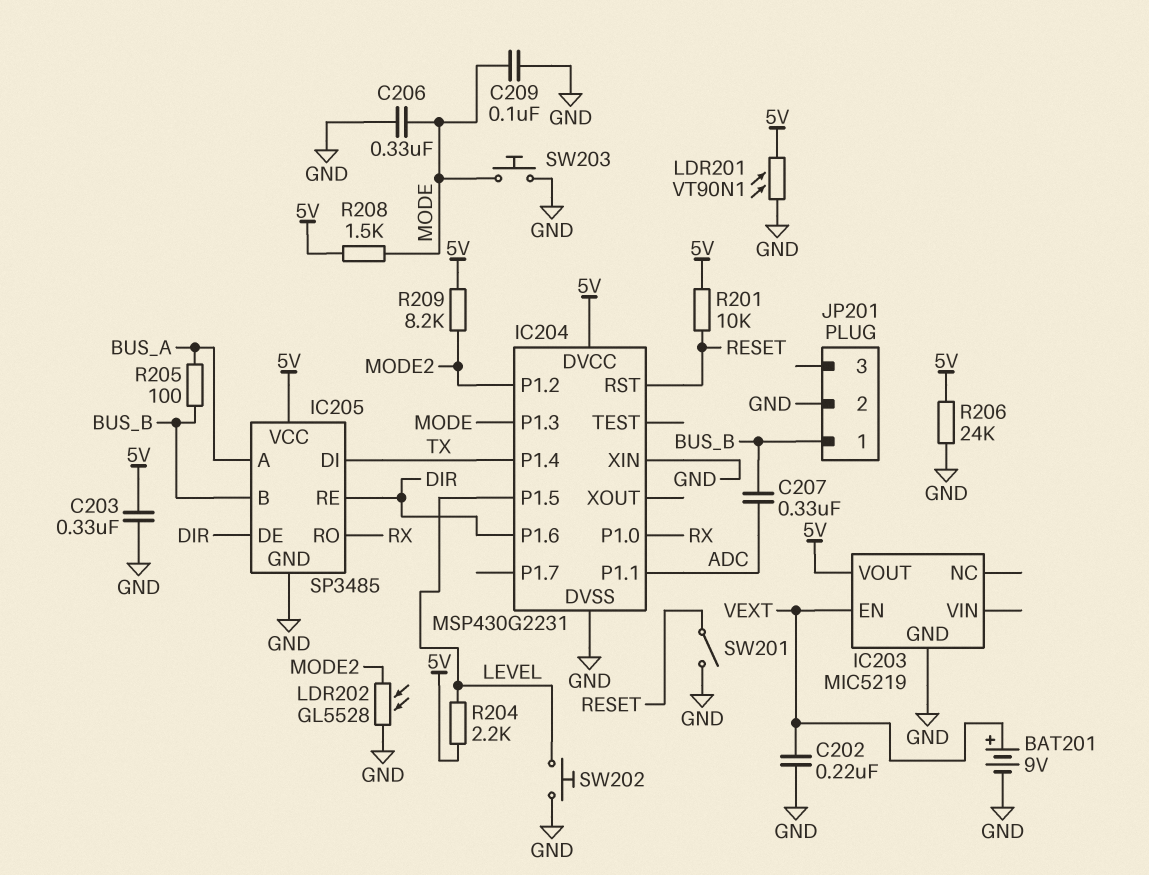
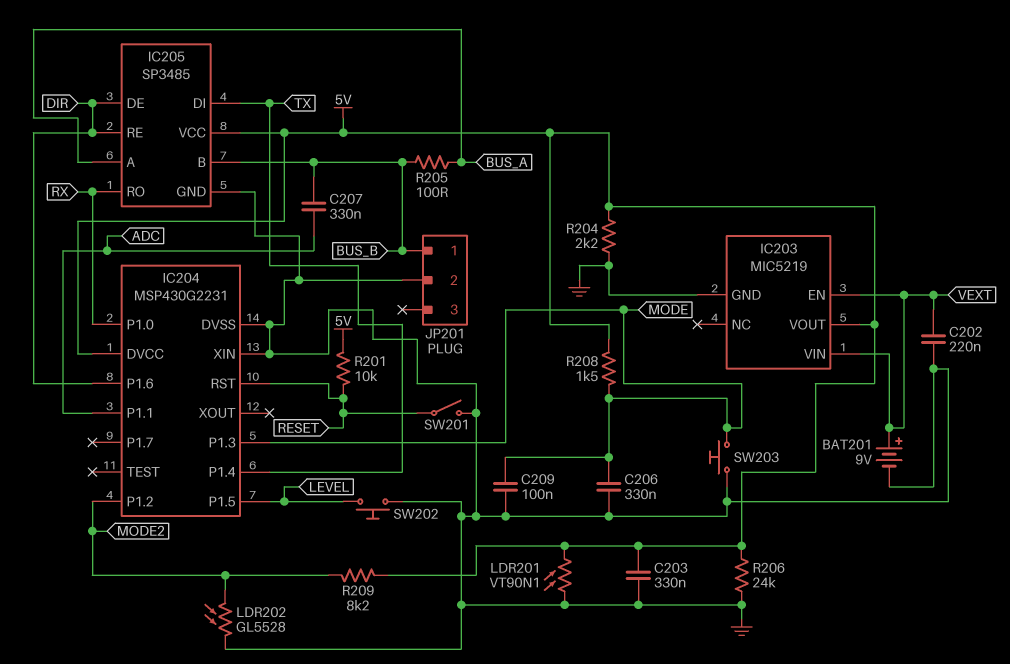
IC203 pin VIN: none -> VEXT
R204: 2.2k (5V, LEVEL) -> 2.2k (5V, GND)

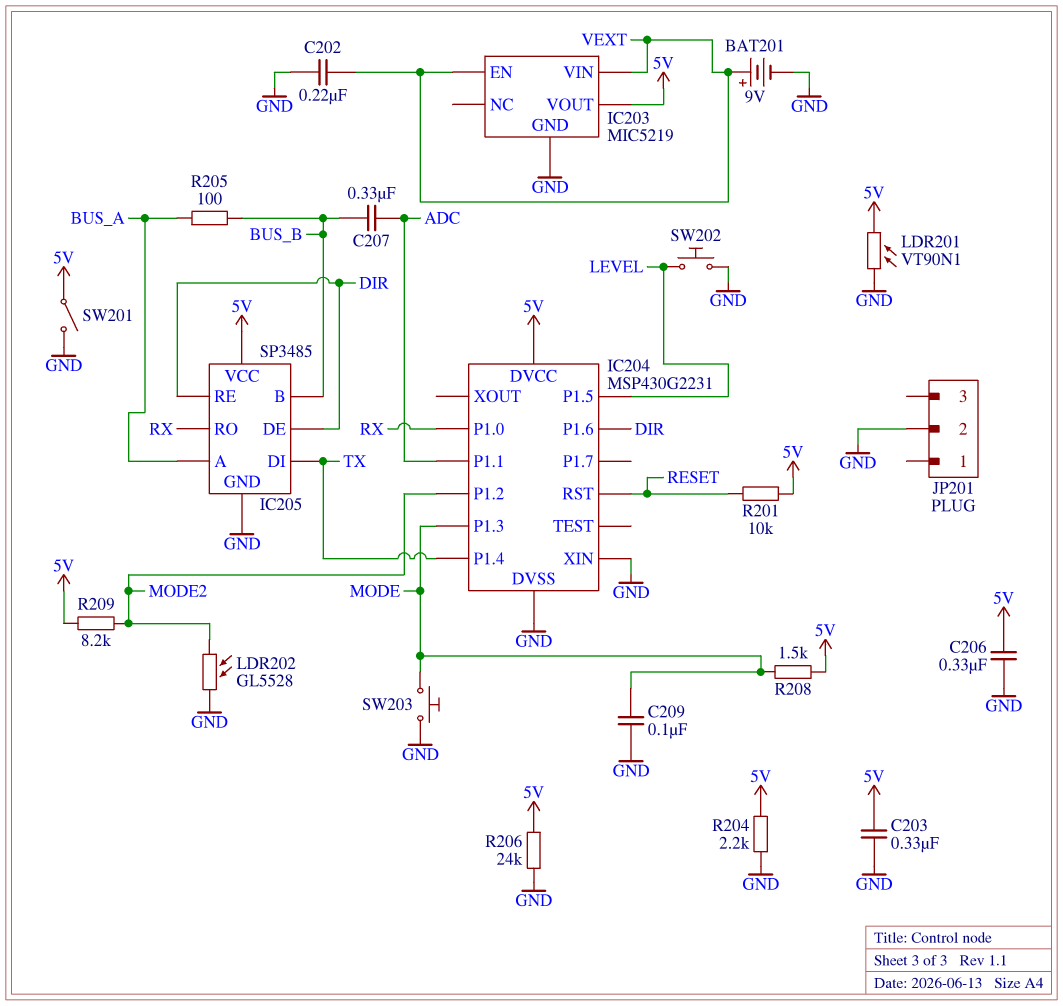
C206: 330nF (GND, MODE) -> 330nF (5V, GND)
JP201 pin 1: BUS_B -> none
SW201: switch (GND, RESET) -> switch (5V, GND)

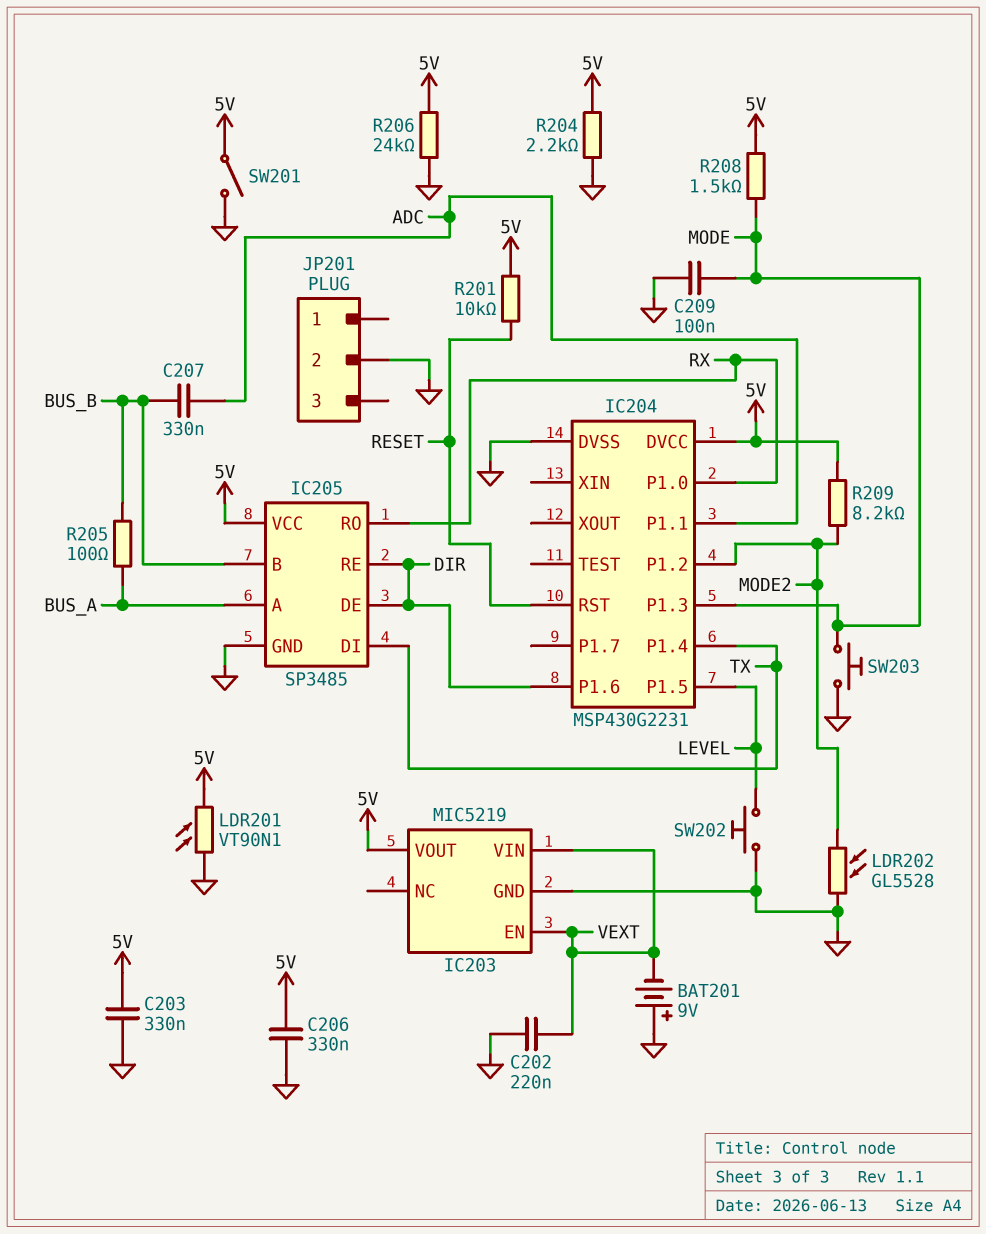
BAT201: 9V (plus VEXT, minus GND) -> 9V (plus GND, minus VEXT)
IC204 pin XIN: GND -> none

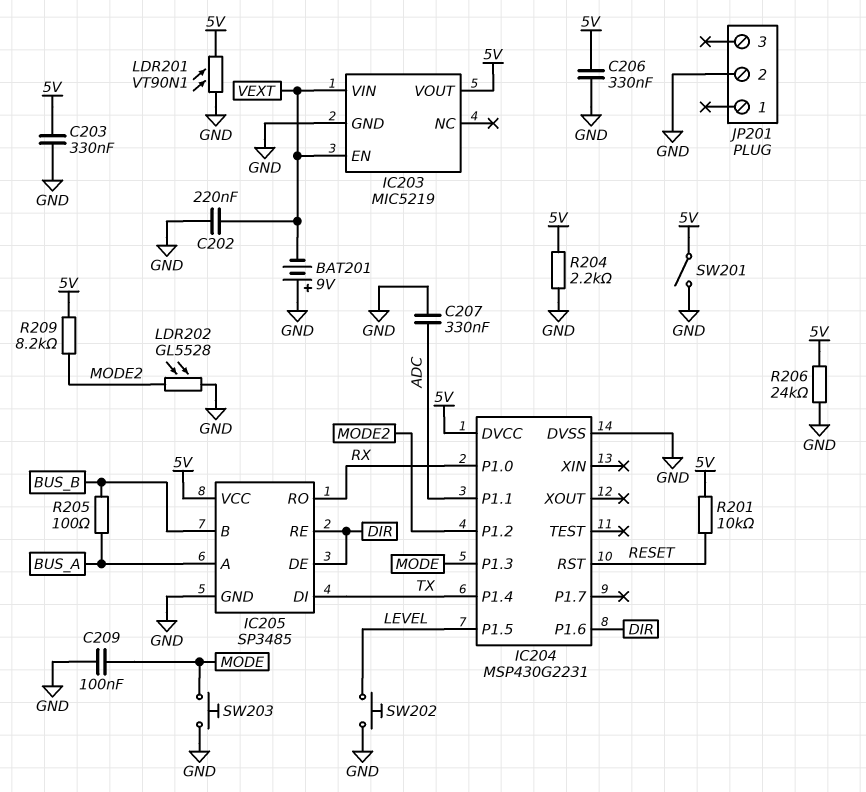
C207: 330nF (ADC, BUS_B) -> 330nF (ADC, GND)
R208: 1.5k (5V, MODE) -> none

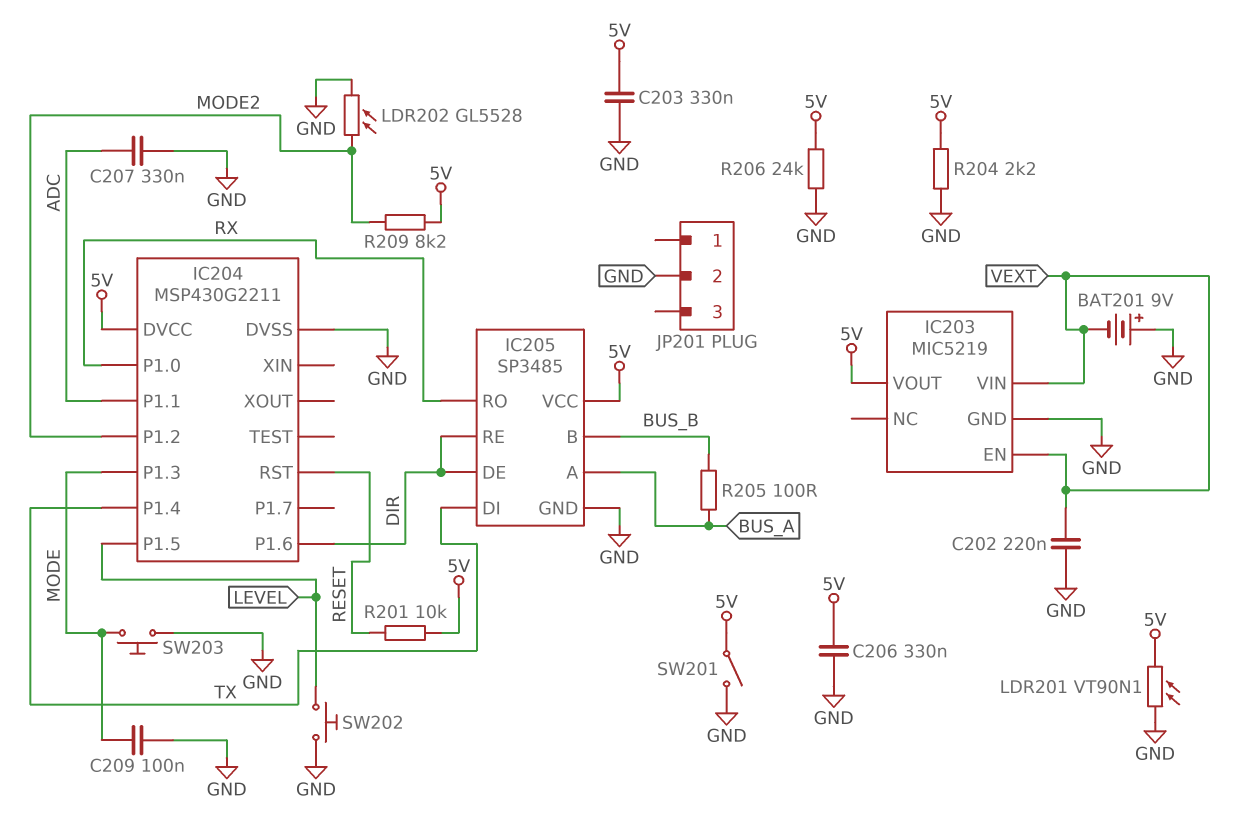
IC204: MSP430G2231 -> MSP430G2211

